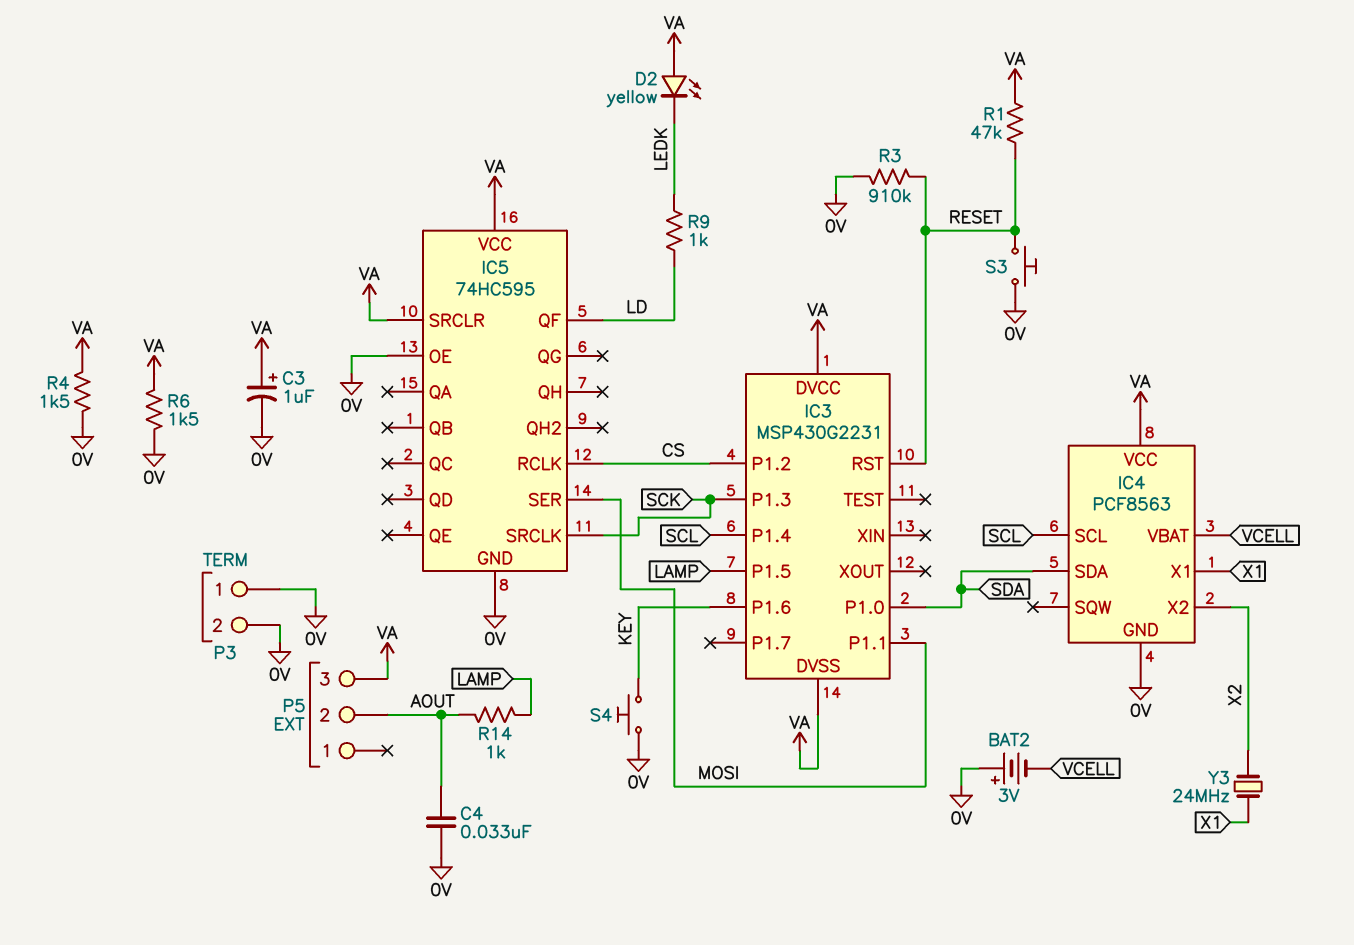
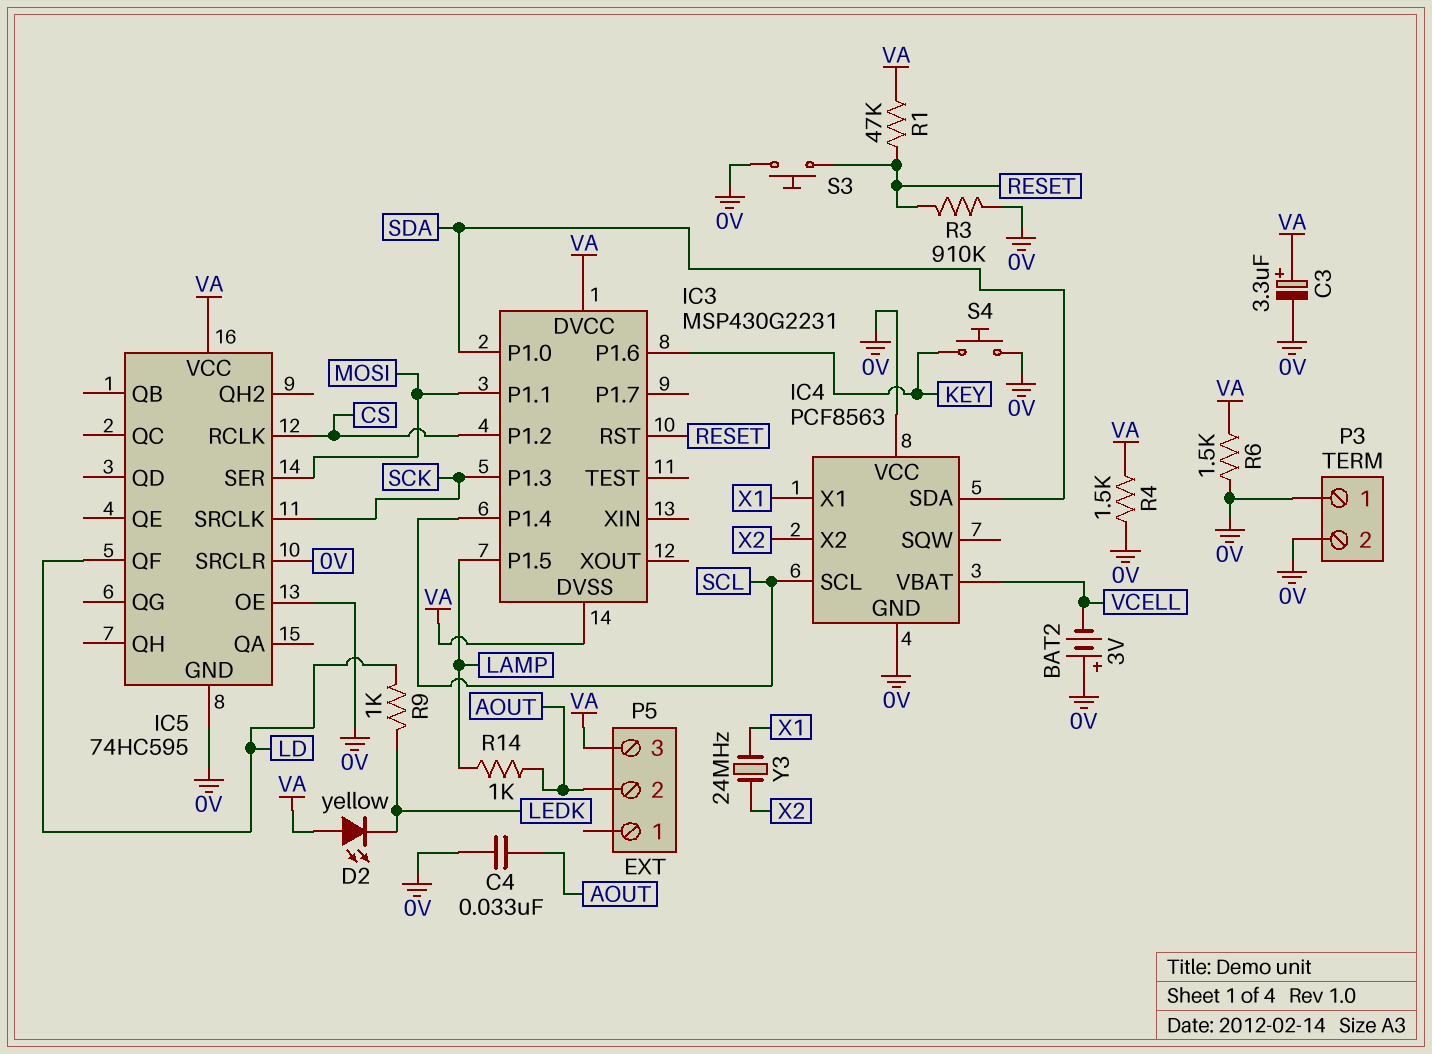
C3: 1uF (plus VA, minus 0V) -> 3.3uF (plus VA, minus 0V)
IC4 pin VCC: VA -> 0V
IC5 pin SRCLR: VA -> 0V

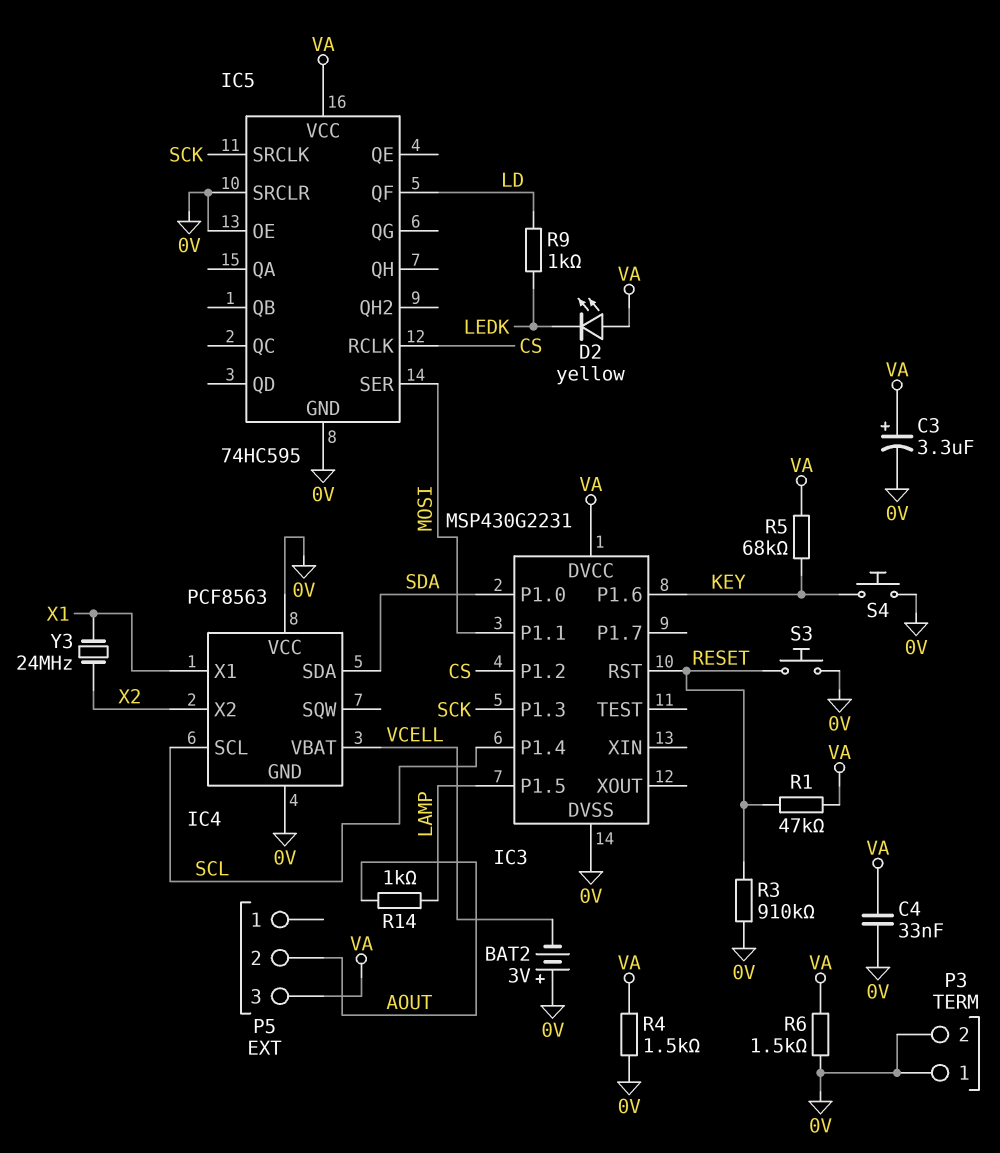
C4: 33nF (0V, AOUT) -> 33nF (0V, VA)
IC3 pin DVSS: VA -> 0V
R5: none -> 68k (KEY, VA)

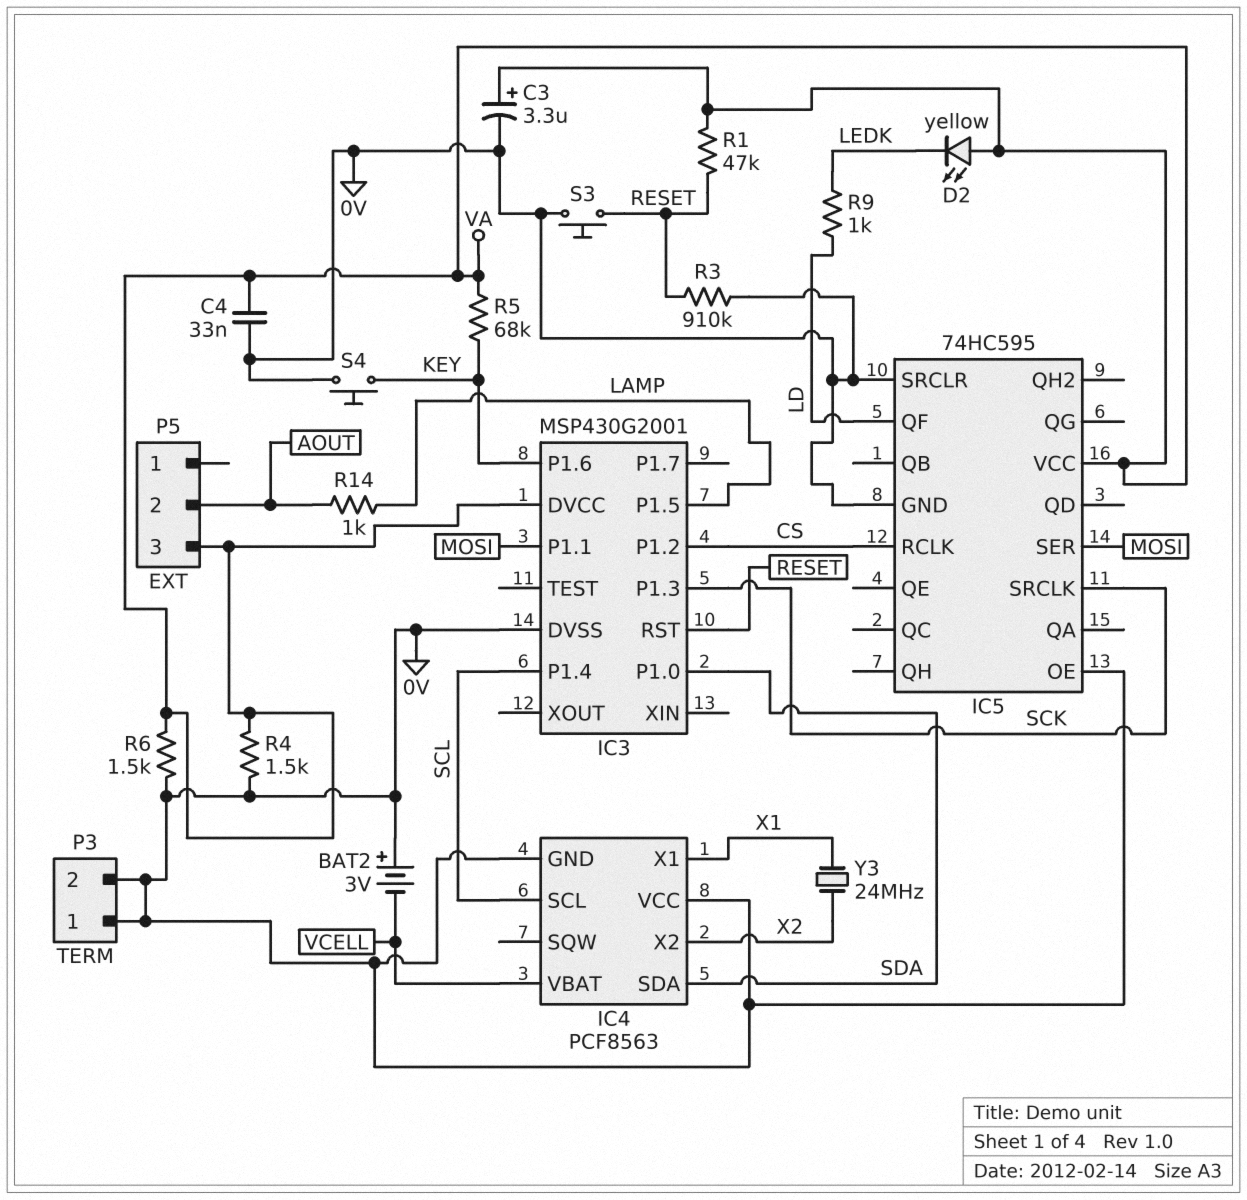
IC3: MSP430G2231 -> MSP430G2001

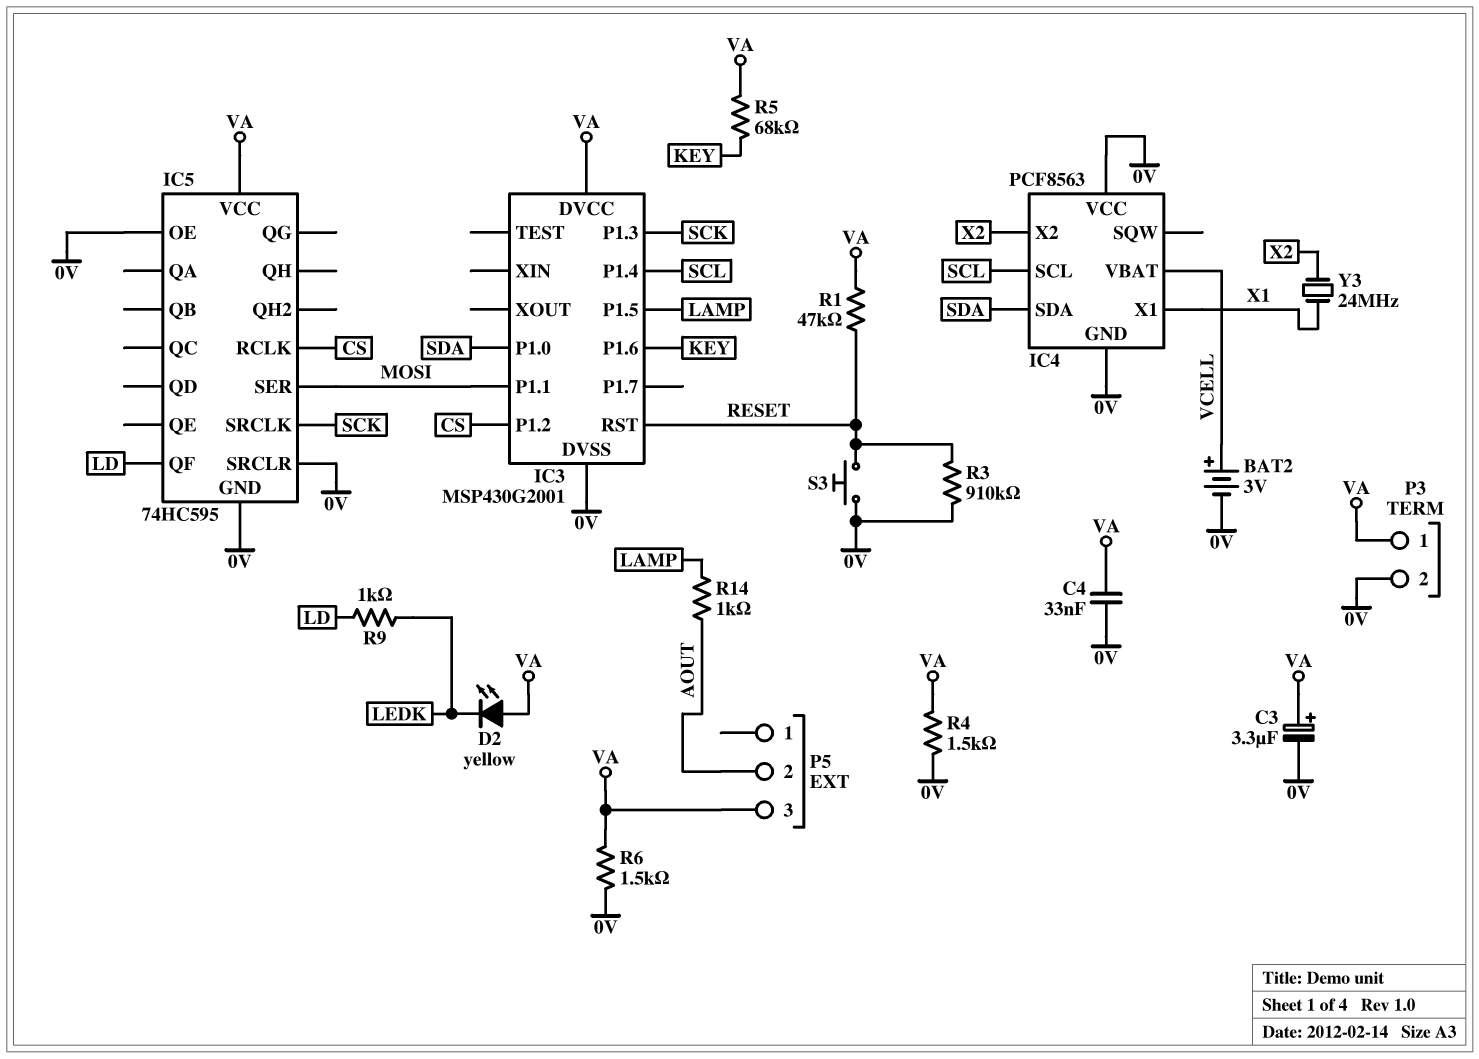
BAT2: 3V (plus 0V, minus VCELL) -> 3V (plus VCELL, minus 0V)
P3 pin 1: 0V -> VA
S4: button (0V, KEY) -> none

